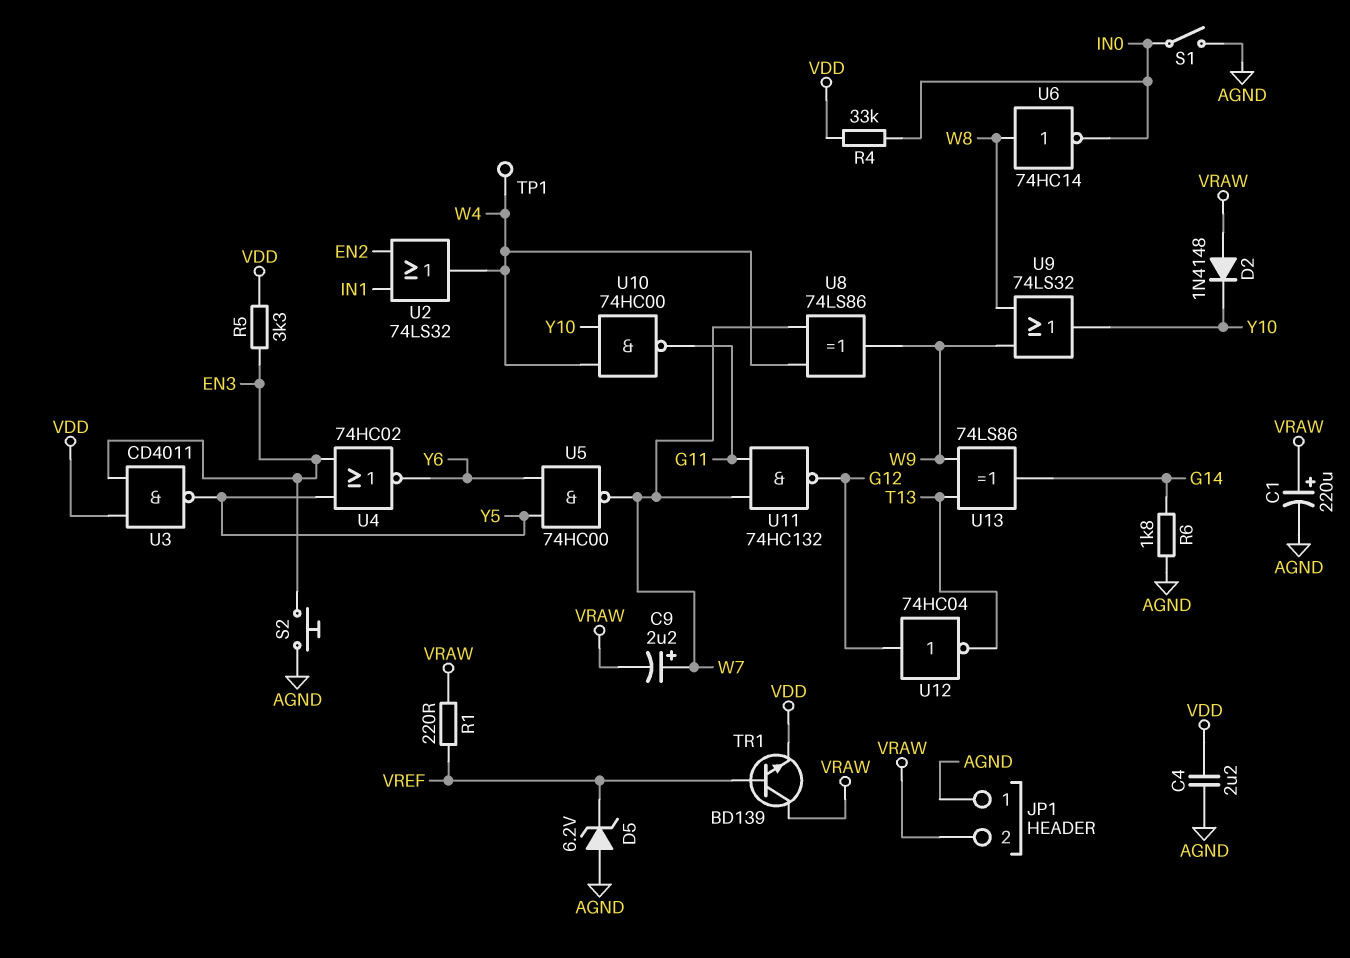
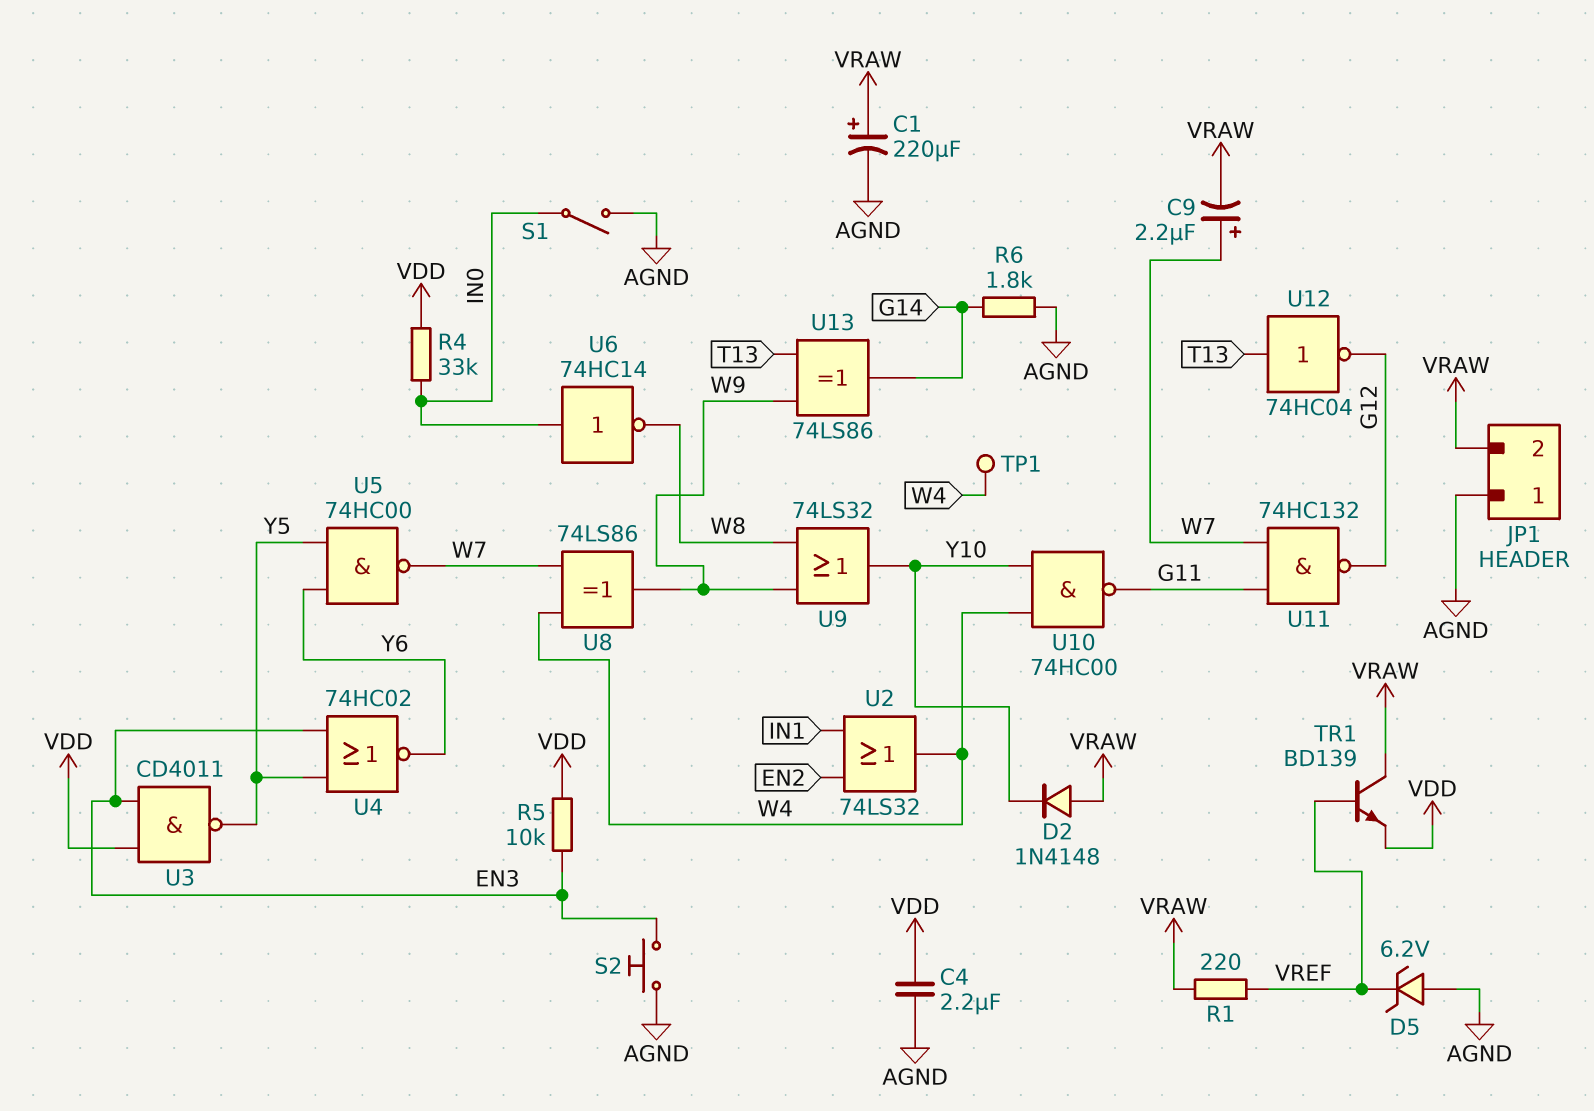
R5: 3.3k (EN3, VDD) -> 10k (EN3, VDD)
U6: NOT 74HC14 (in W8, out IN0) -> NOT 74HC14 (in IN0, out W8)
U12: NOT 74HC04 (in G12, out T13) -> NOT 74HC04 (in T13, out G12)

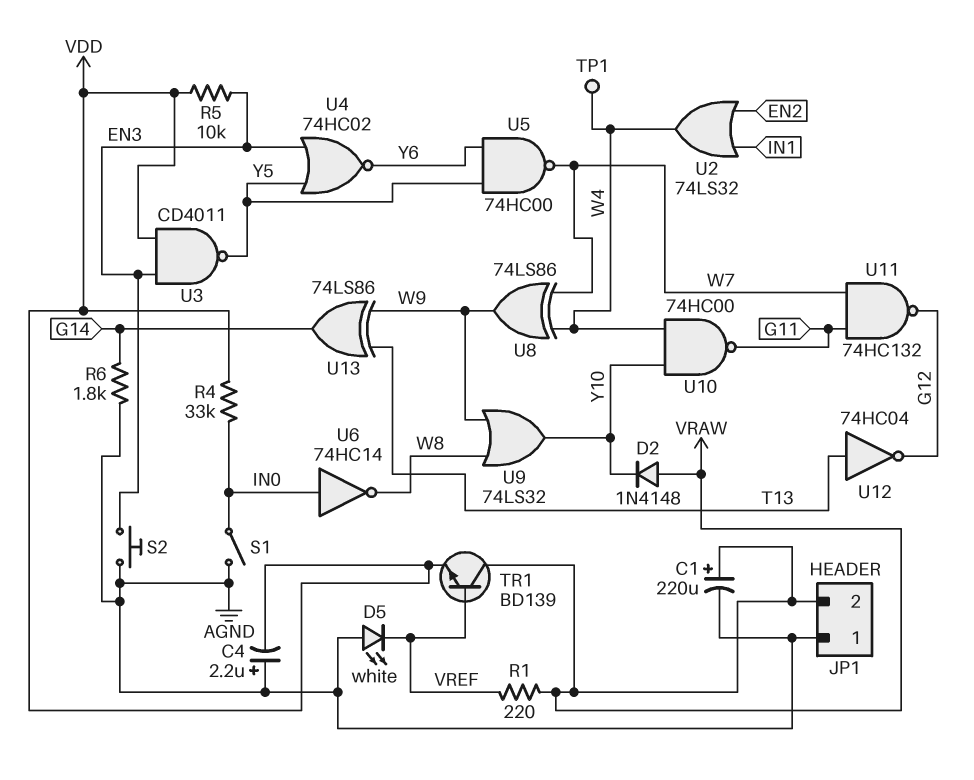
C4: 2.2uF (AGND, VDD) -> 2.2uF (plus AGND, minus VDD)
C9: 2.2uF (plus W7, minus VRAW) -> none
D5: zener 6.2V (A AGND, K VREF) -> LED white (A AGND, K VREF)

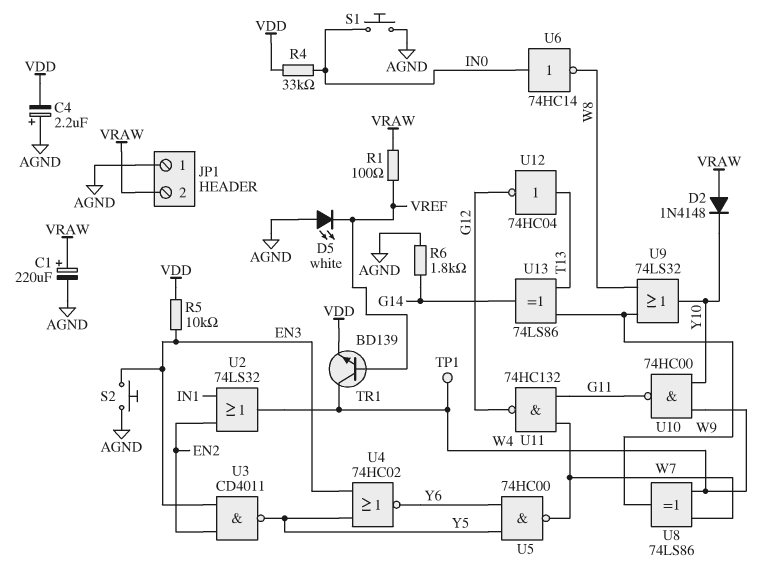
R1: 220 (VRAW, VREF) -> 100 (VRAW, VREF)
S1: switch (AGND, IN0) -> button (AGND, IN0)
TR1: NPN BD139 (B VREF, C VRAW, E VDD) -> NPN BD139 (B VREF, C W4, E VDD)
U3: NAND CD4011 (in EN3, in VDD, out Y5) -> NAND CD4011 (in EN2, in EN3, out Y5)

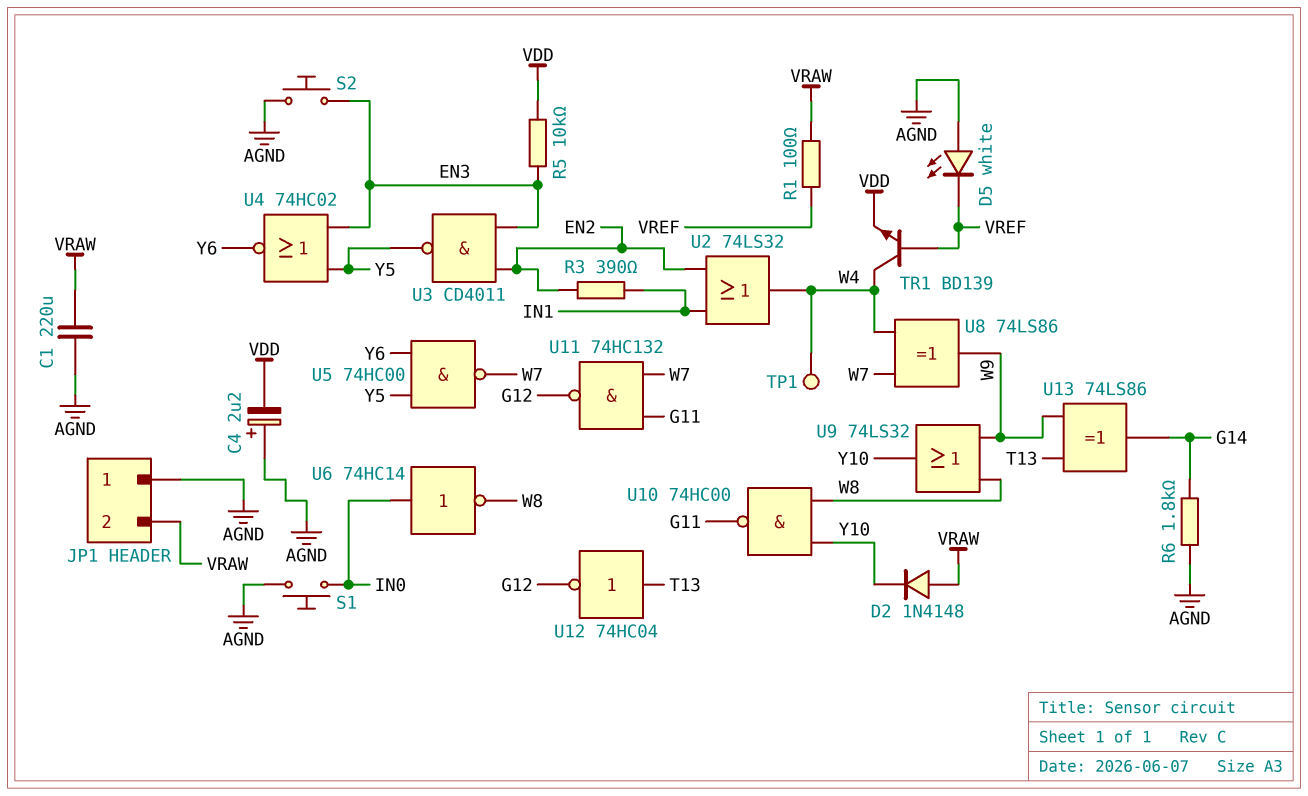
C1: 220uF (plus VRAW, minus AGND) -> 220uF (AGND, VRAW)
R3: none -> 390 (EN2, IN1)
R4: 33k (IN0, VDD) -> none
U10: NAND 74HC00 (in W4, in Y10, out G11) -> NAND 74HC00 (in W8, in Y10, out G11)

